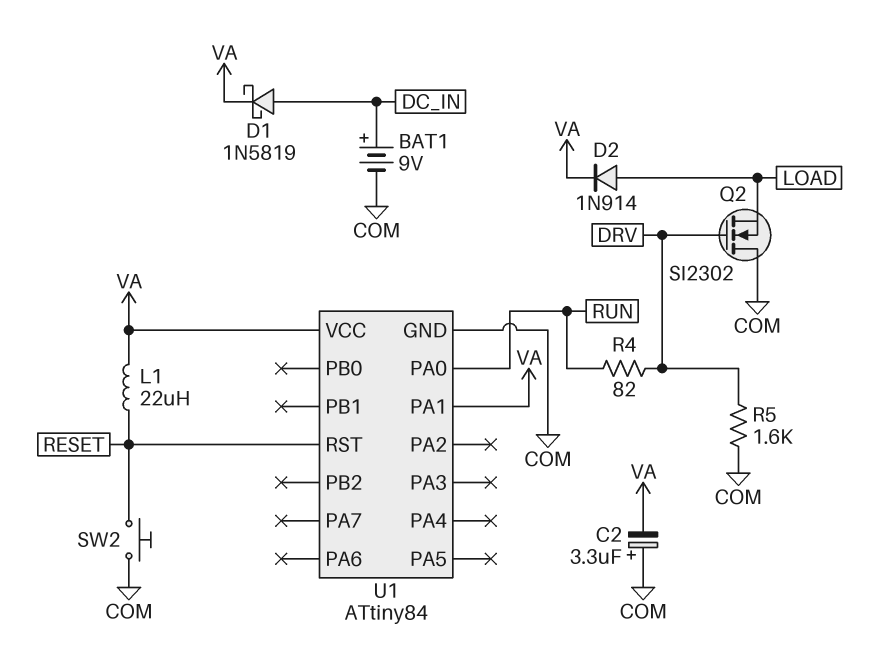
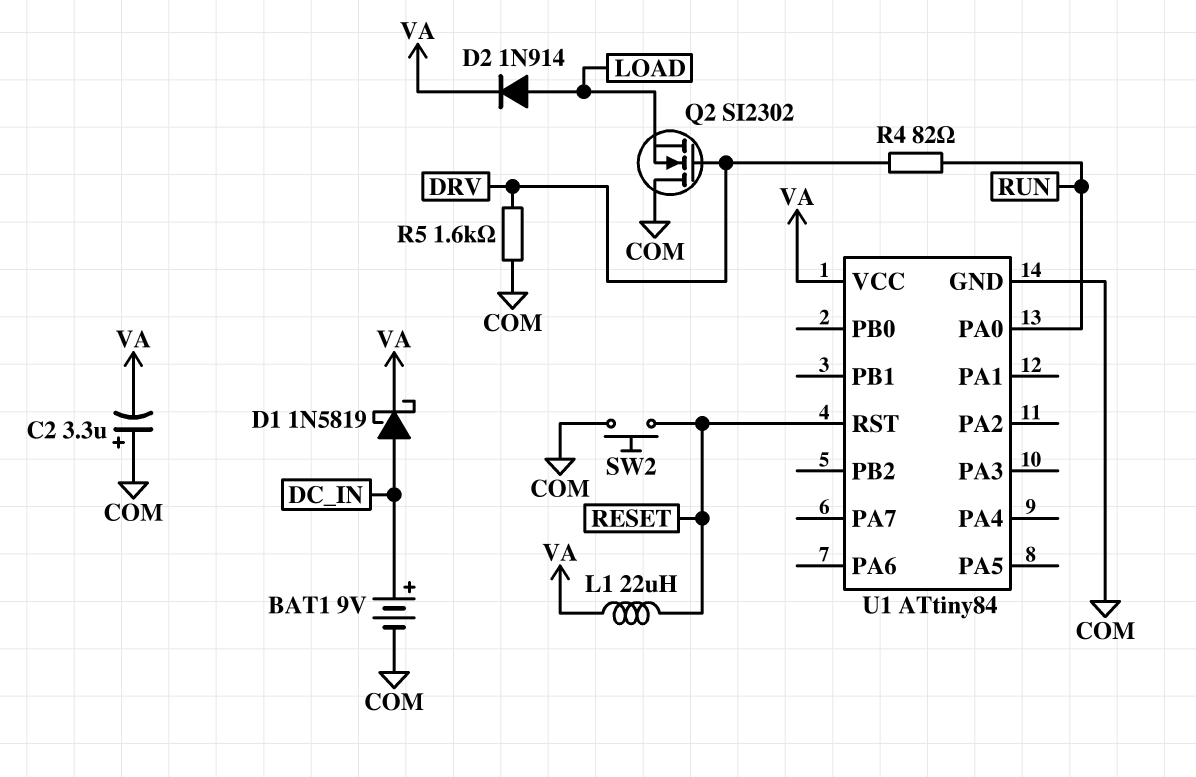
U1 pin PA1: VA -> none

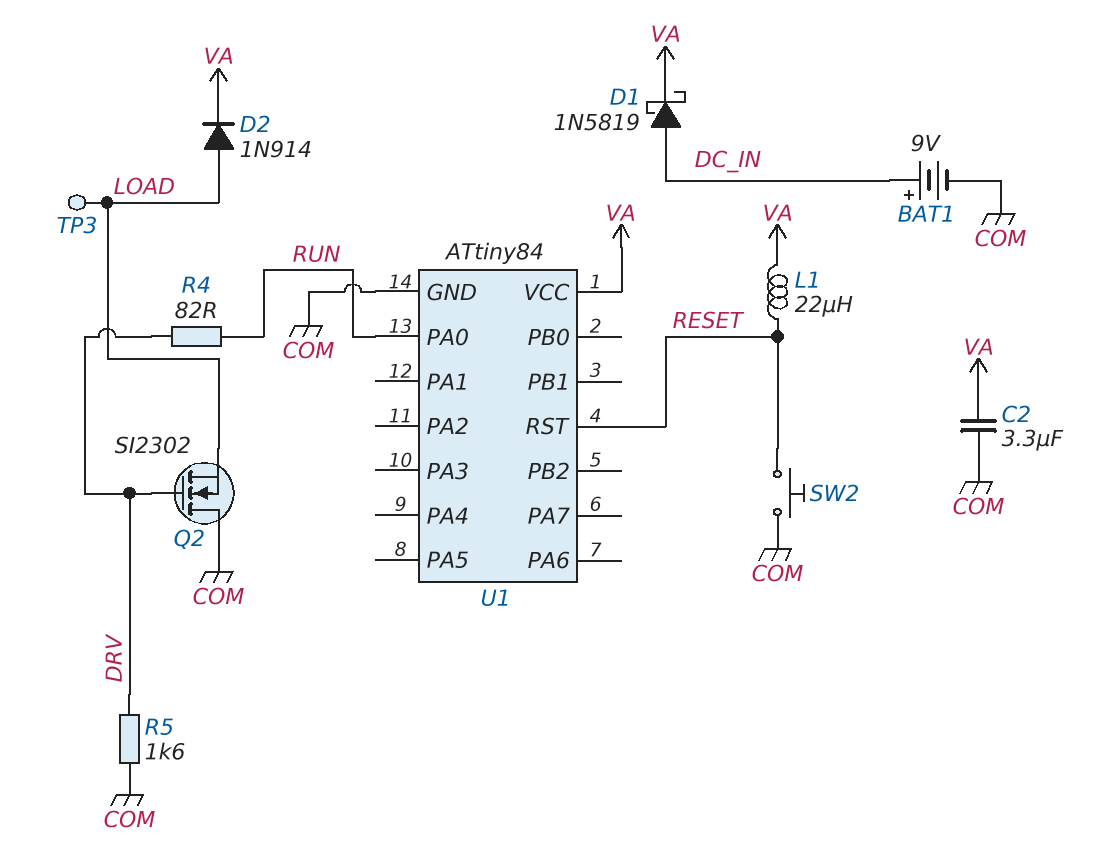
C2: 3.3uF (plus COM, minus VA) -> 3.3uF (COM, VA)
TP3: none -> test point (LOAD)

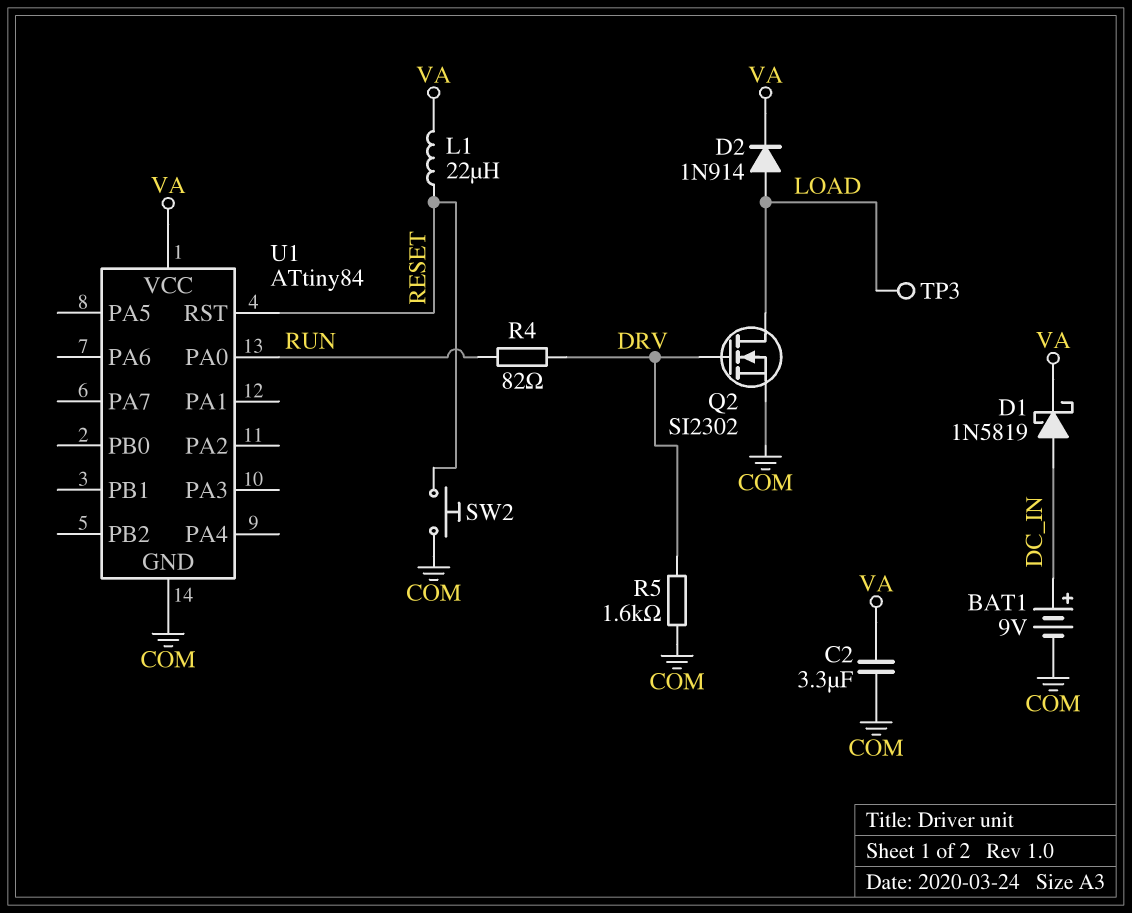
Q2: NMOS SI2302 (G DRV, D COM, S LOAD) -> NMOS SI2302 (G DRV, D LOAD, S COM)

